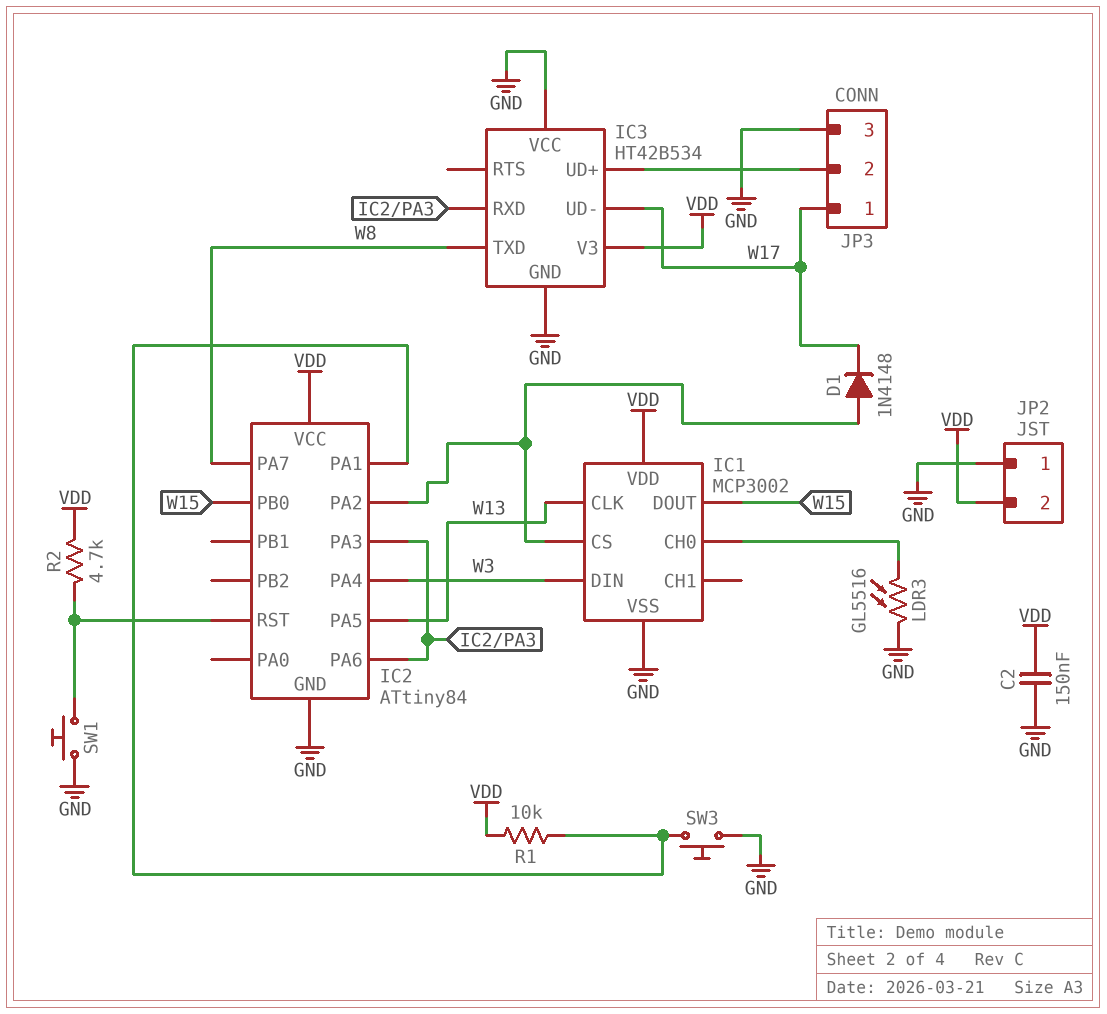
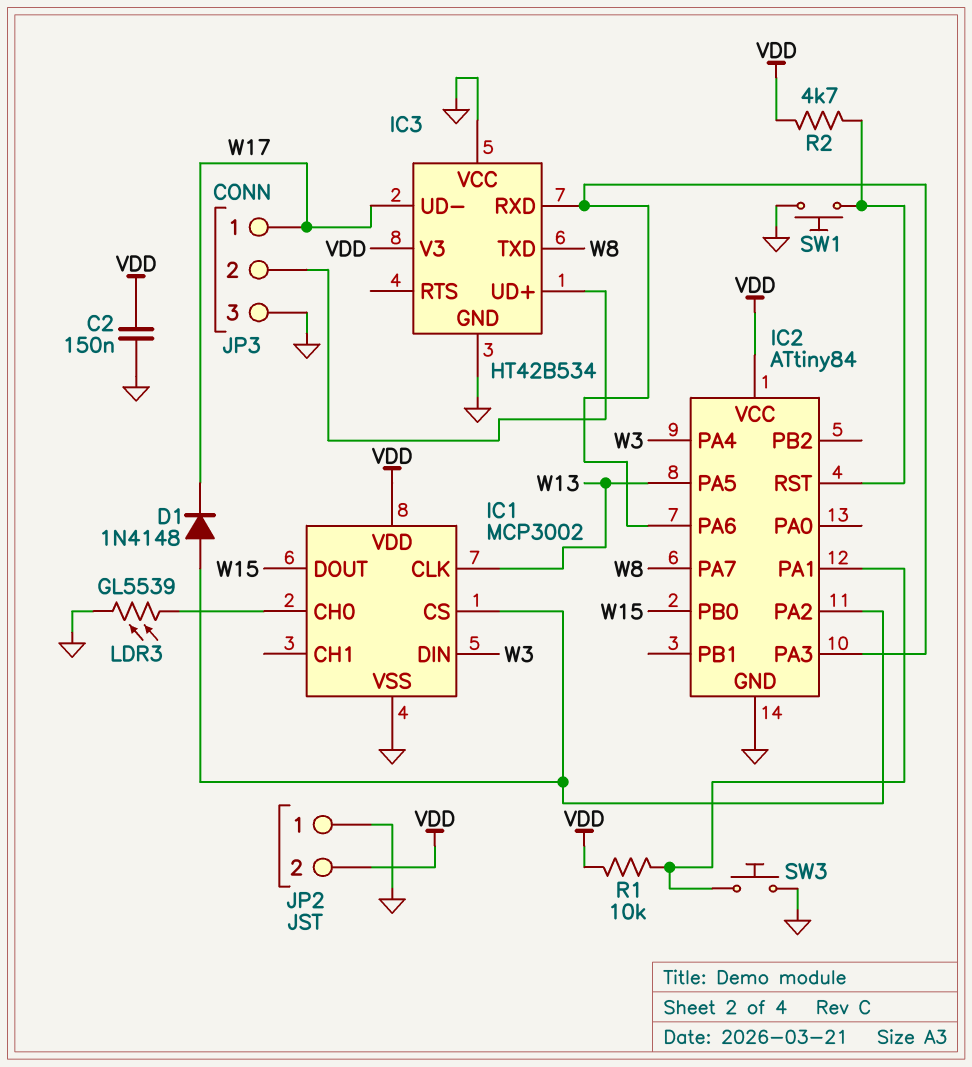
LDR3: GL5516 (GND, IC1/CH0) -> GL5539 (GND, IC1/CH0)

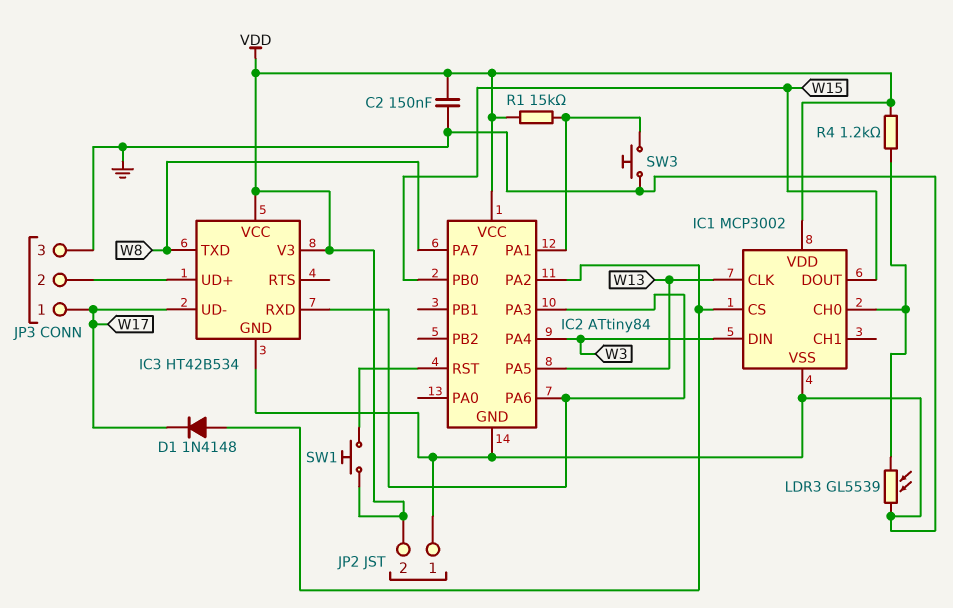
IC3 pin VCC: GND -> VDD
R1: 10k (IC2/PA1, VDD) -> 15k (IC2/PA1, VDD)
R2: 4.7k (IC2/RST, VDD) -> none
R4: none -> 1.2k (IC1/CH0, VDD)
SW1: button (GND, IC2/RST) -> button (IC2/RST, VDD)

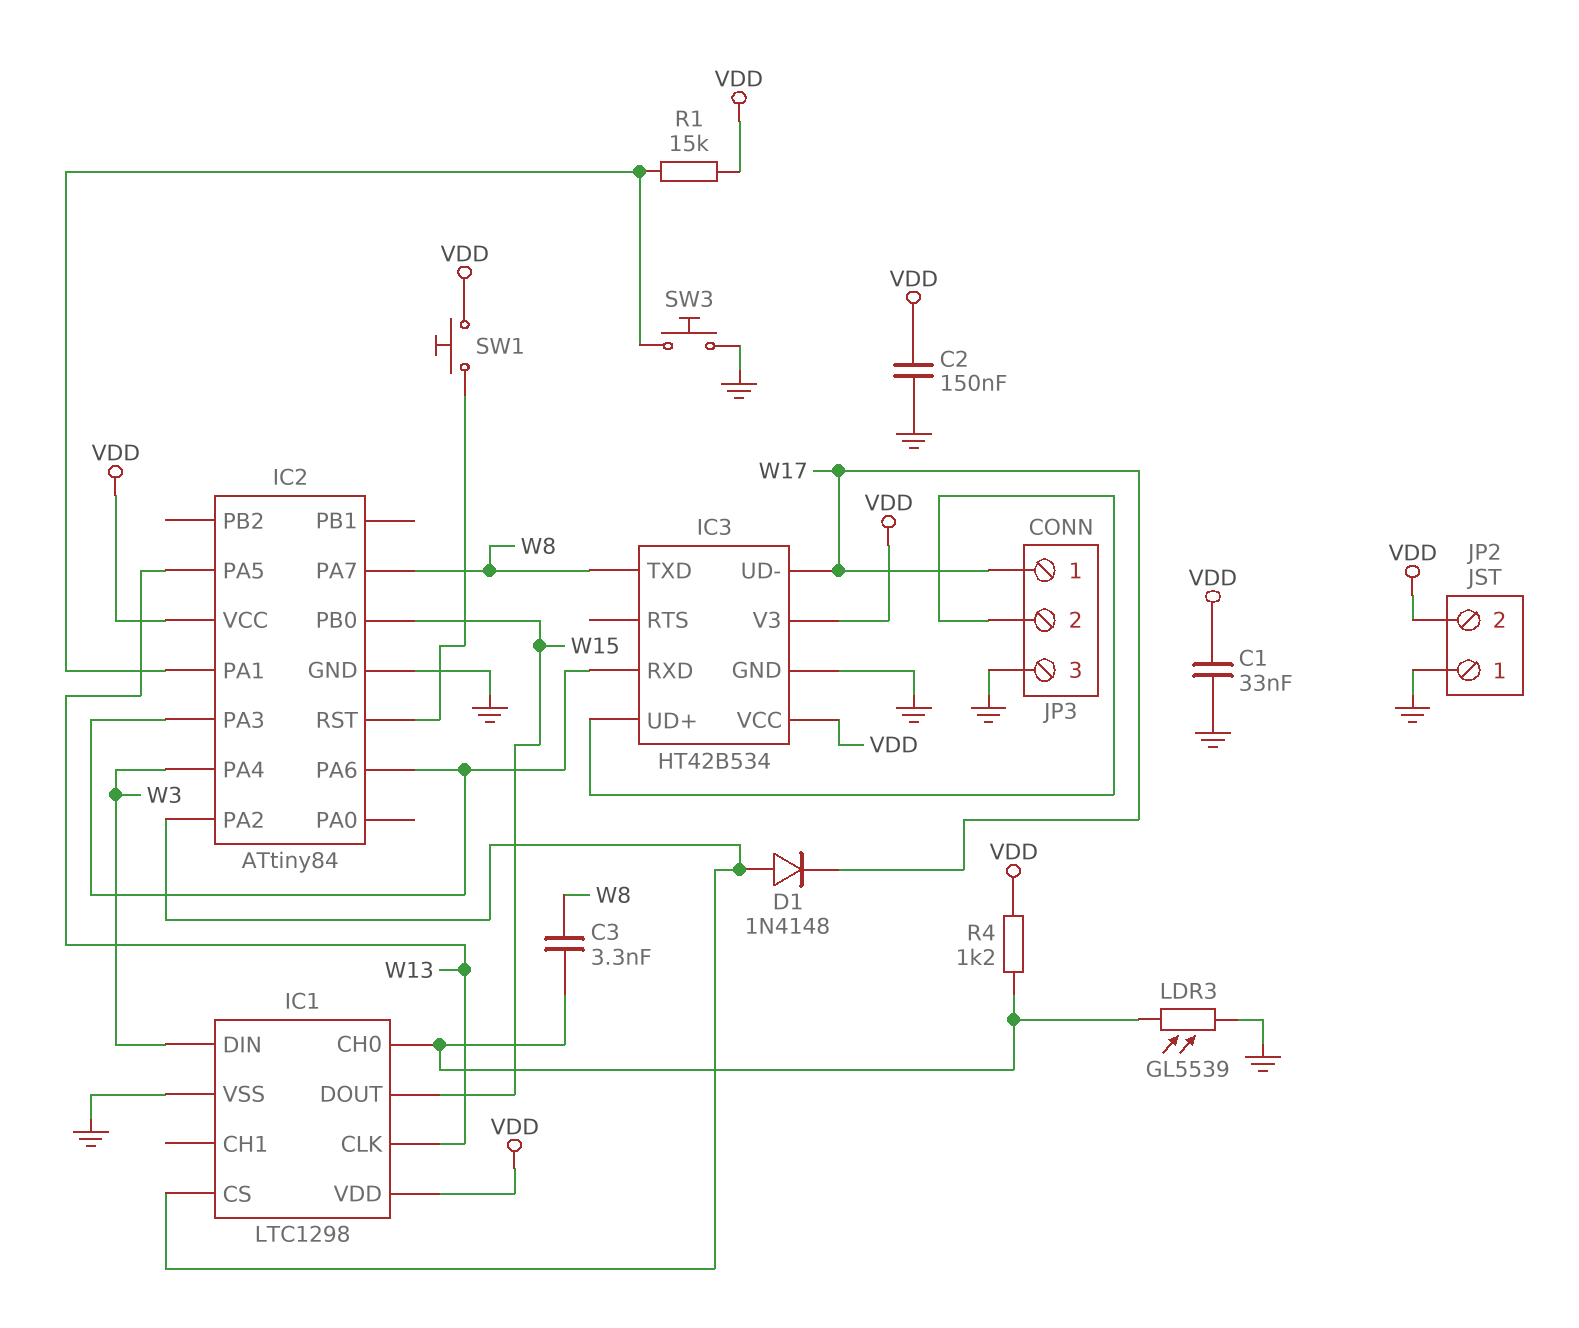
C1: none -> 33nF (GND, VDD)
C3: none -> 3.3nF (IC1/CH0, W8)
IC1: MCP3002 -> LTC1298

